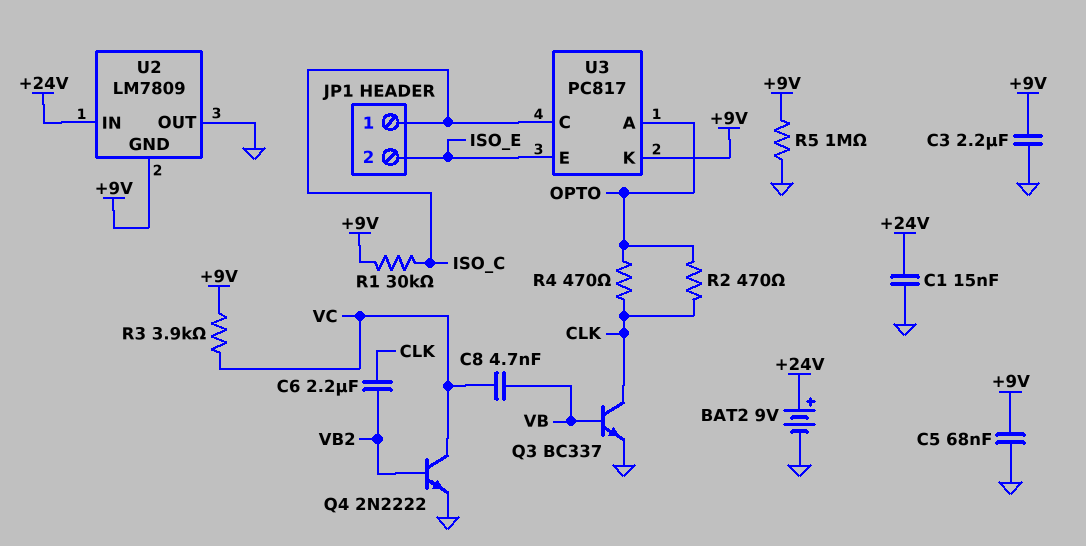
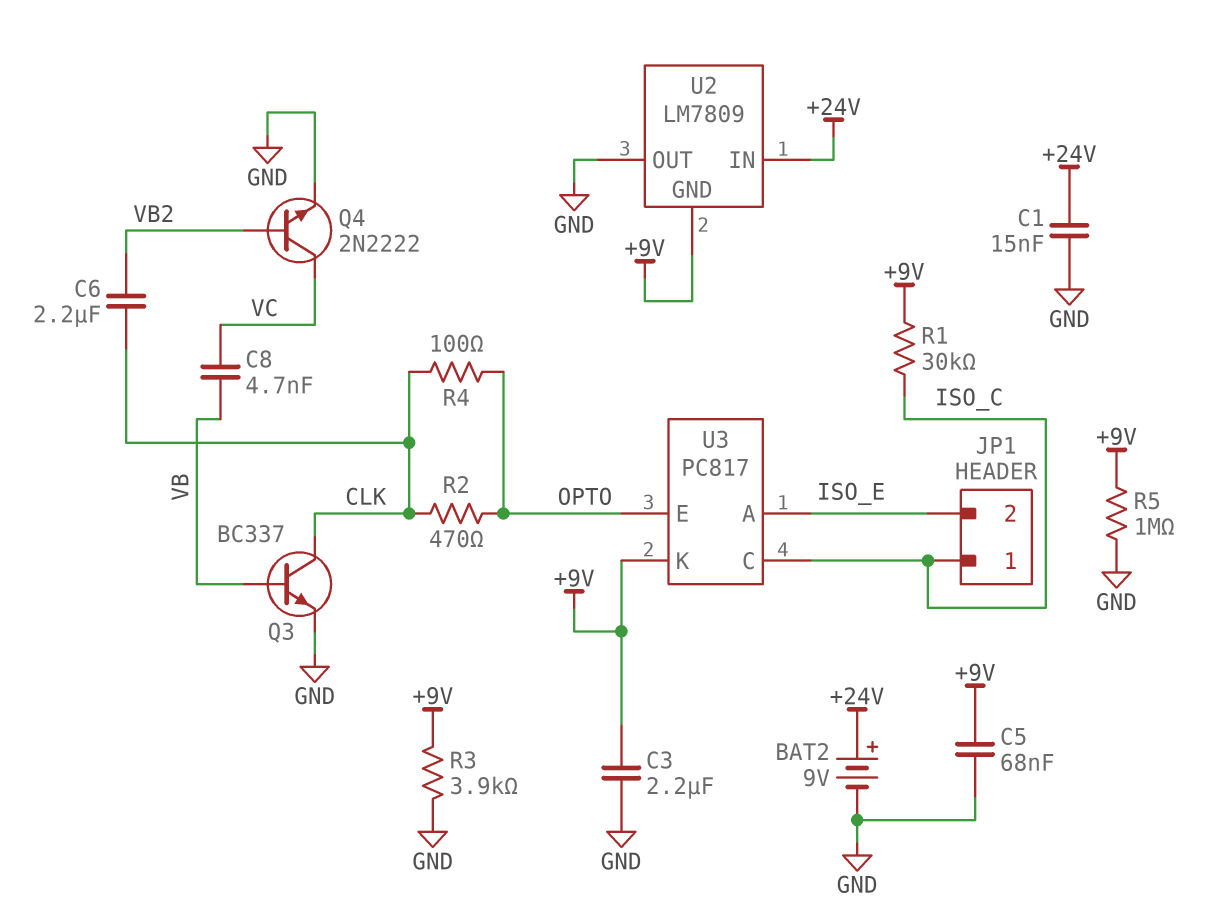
R3: 3.9k (+9V, VC) -> 3.9k (+9V, GND)
R4: 470 (CLK, OPTO) -> 100 (CLK, OPTO)
U3 pin A: OPTO -> ISO_E
U3 pin E: ISO_E -> OPTO

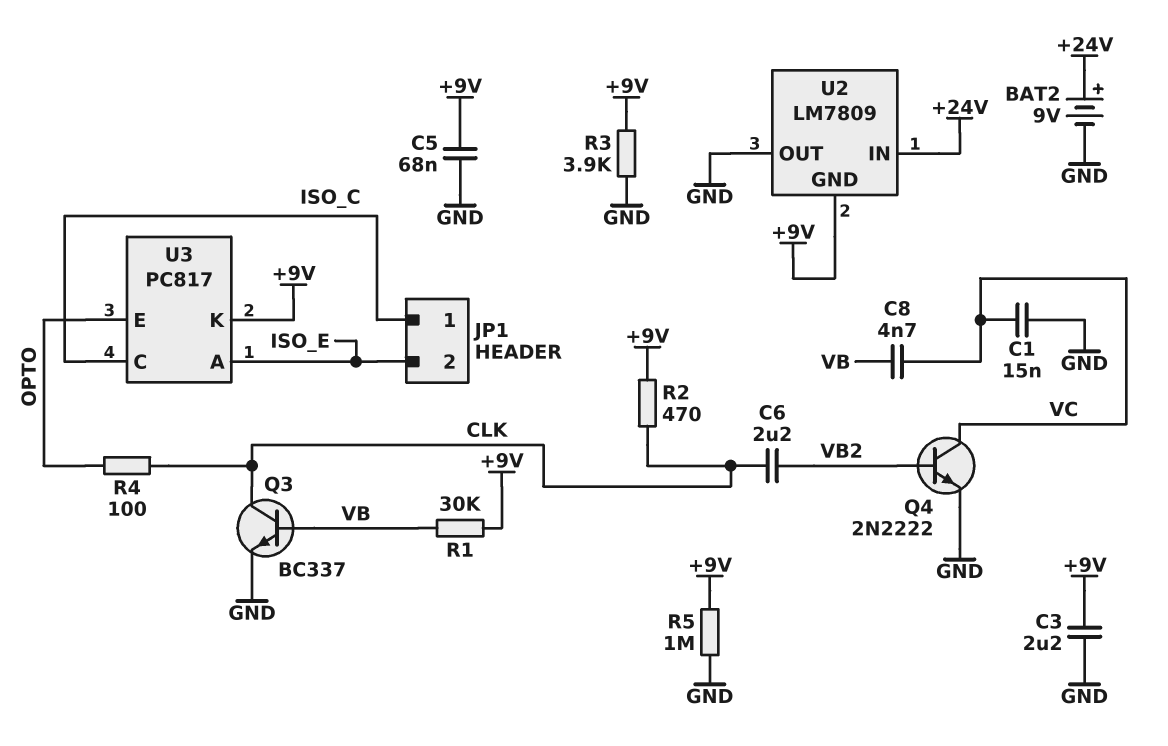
C1: 15nF (+24V, GND) -> 15nF (GND, VC)
R1: 30k (+9V, ISO_C) -> 30k (+9V, VB)
R2: 470 (CLK, OPTO) -> 470 (+9V, CLK)

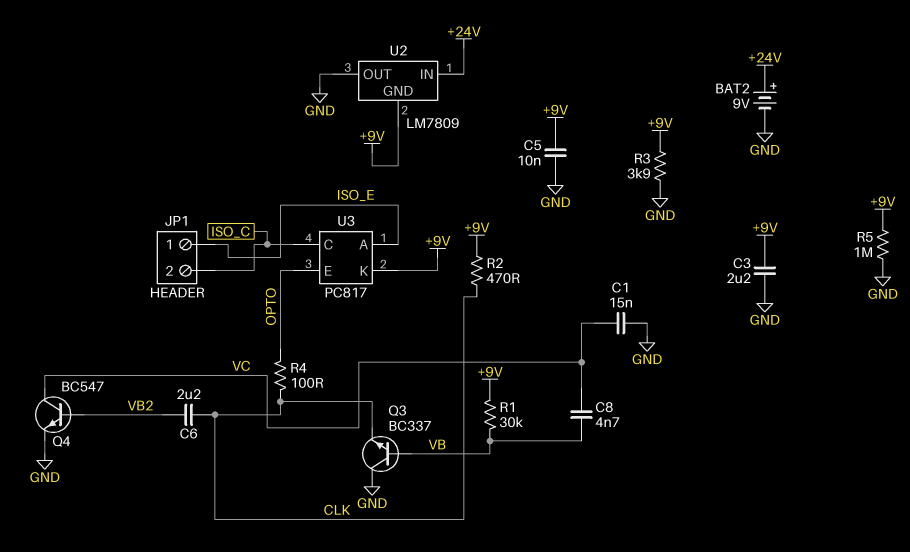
C5: 68nF (+9V, GND) -> 10nF (+9V, GND)
JP1 pin 1: ISO_C -> ISO_E
JP1 pin 2: ISO_E -> ISO_C
Q3: NPN BC337 (B VB, C CLK, E GND) -> NPN BC337 (B VB, C GND, E CLK)
Q4: NPN 2N2222 (B VB2, C VC, E GND) -> NPN BC547 (B VB2, C VC, E GND)

